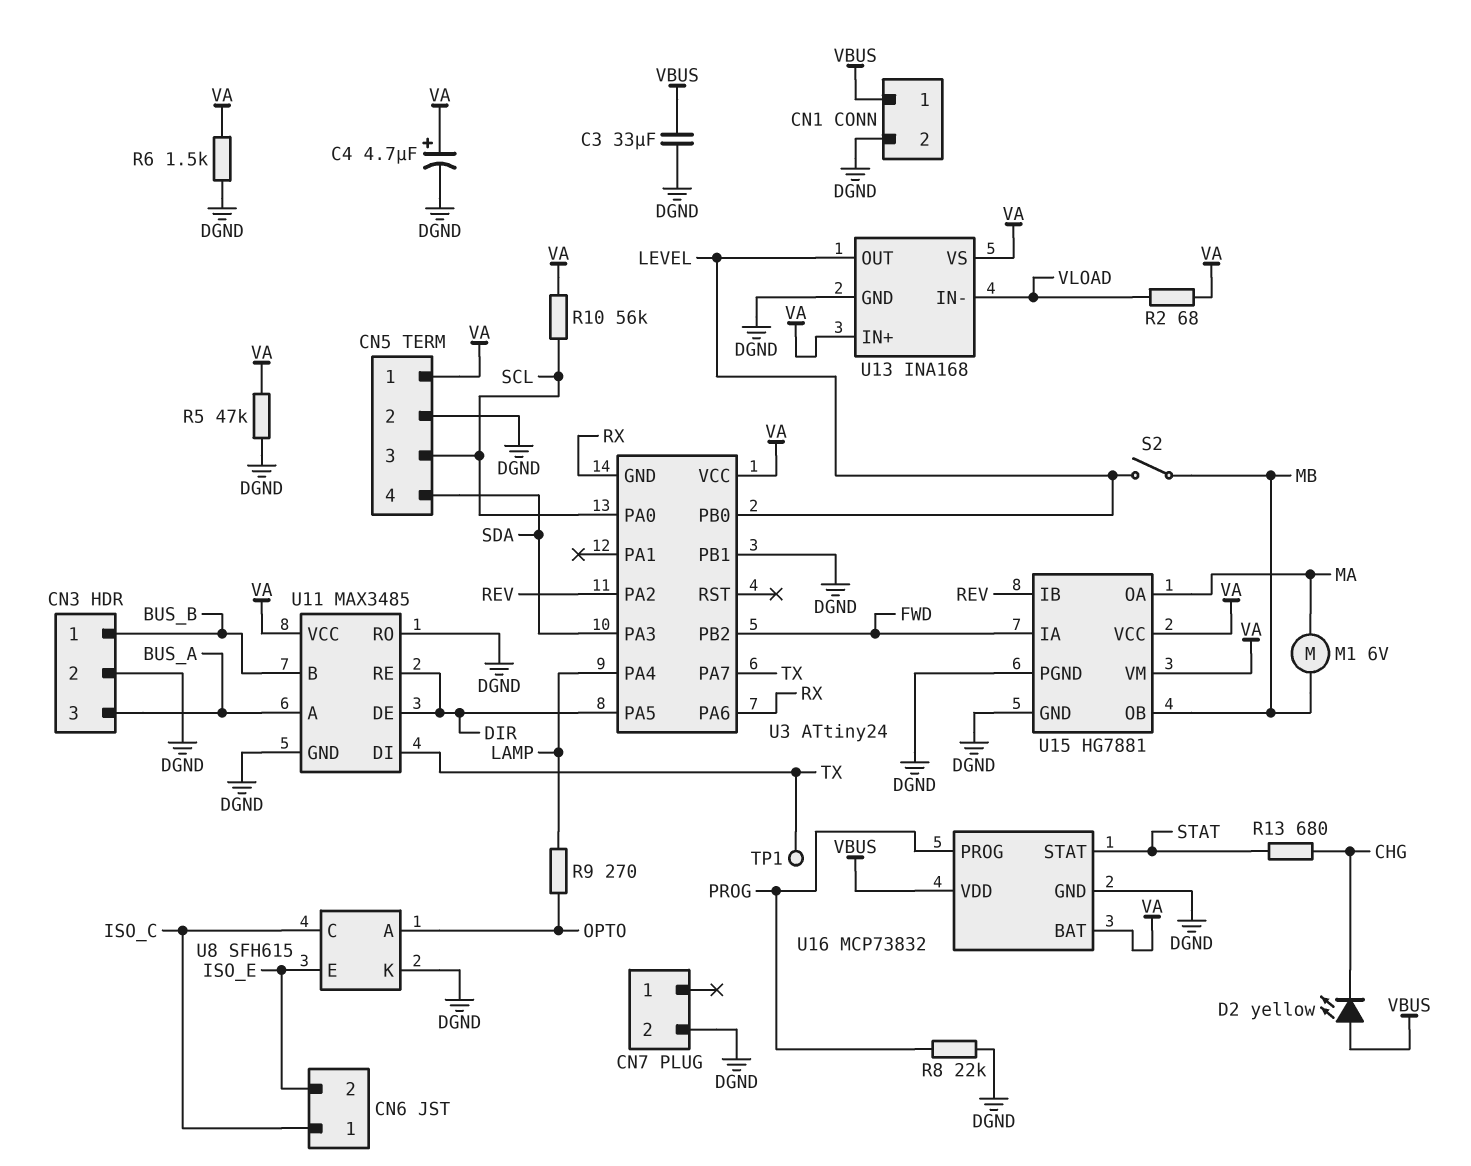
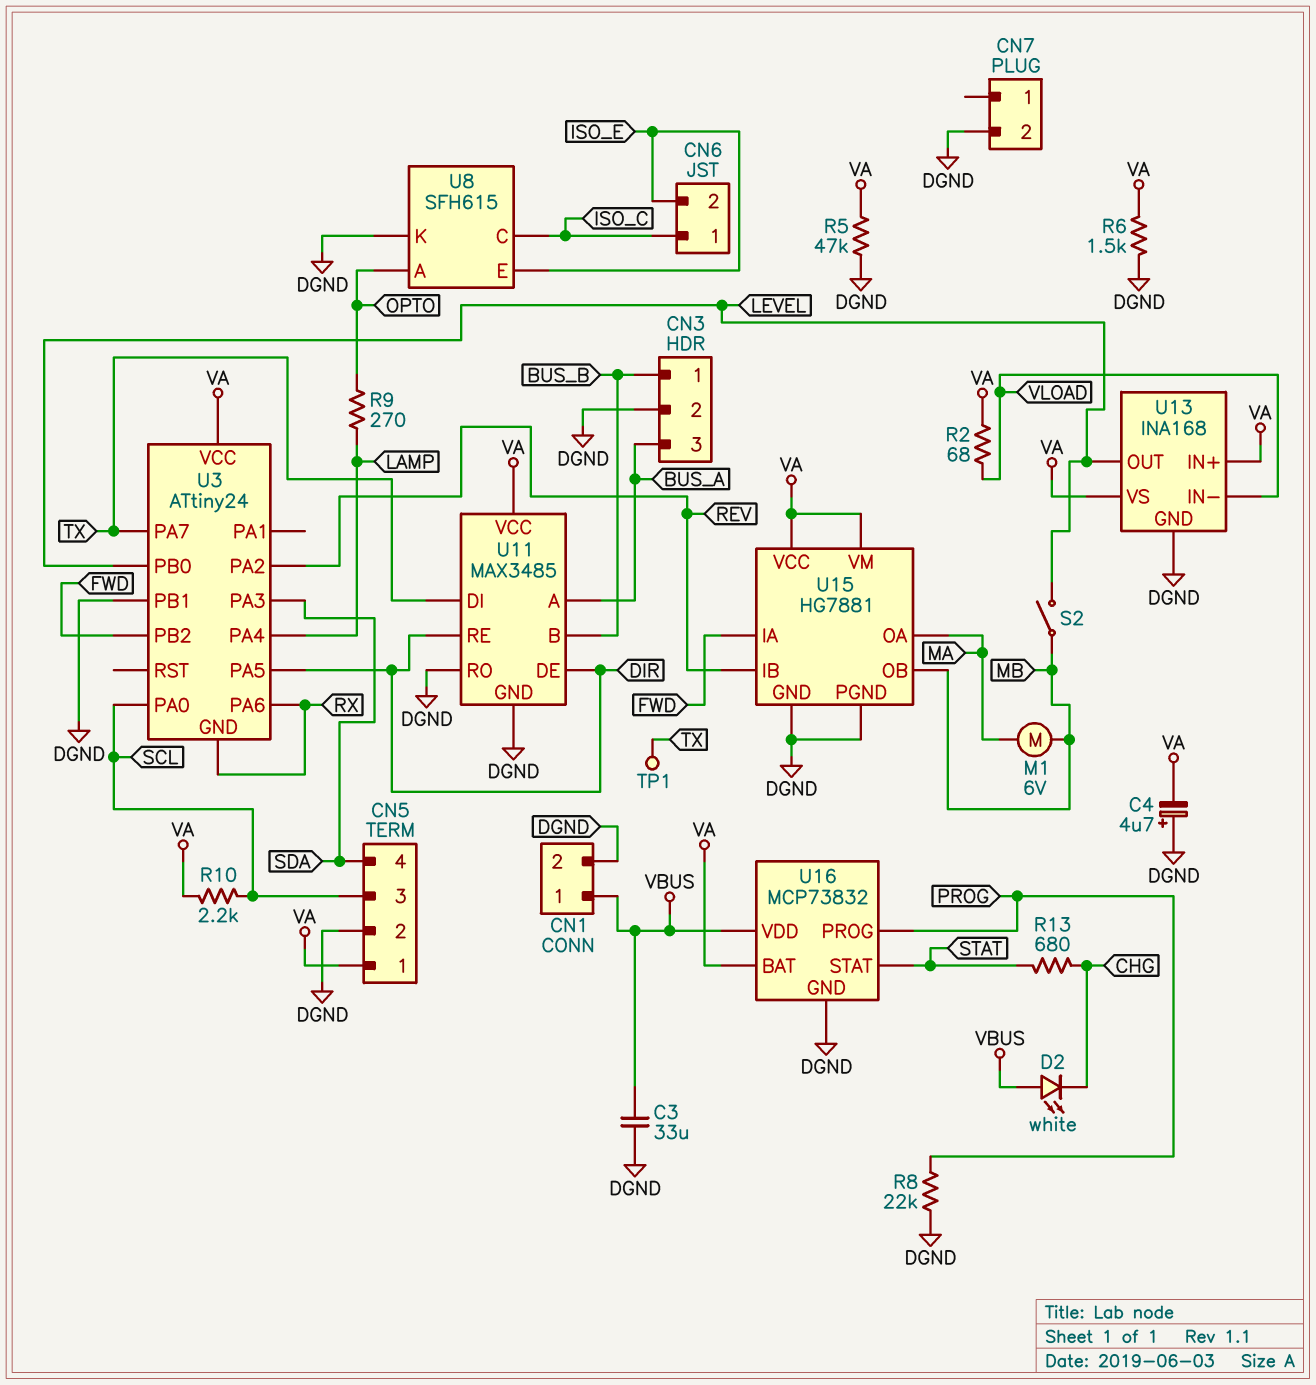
C4: 4.7uF (plus VA, minus DGND) -> 4.7uF (plus DGND, minus VA)
D2: LED yellow (A VBUS, K CHG) -> LED white (A VBUS, K CHG)
R10: 56k (SCL, VA) -> 2.2k (SCL, VA)

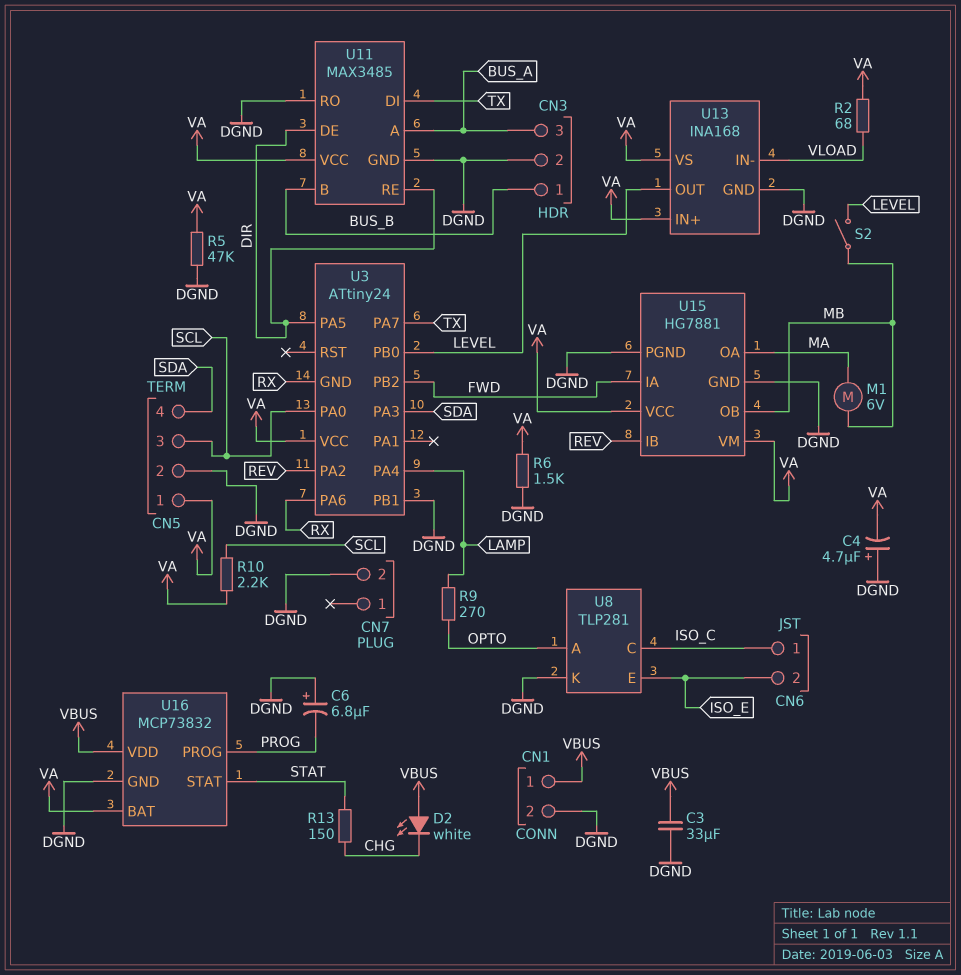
C6: none -> 6.8uF (plus DGND, minus PROG)
R8: 22k (DGND, PROG) -> none
R13: 680 (CHG, STAT) -> 150 (CHG, STAT)
TP1: test point (TX) -> none
U8: SFH615 -> TLP281

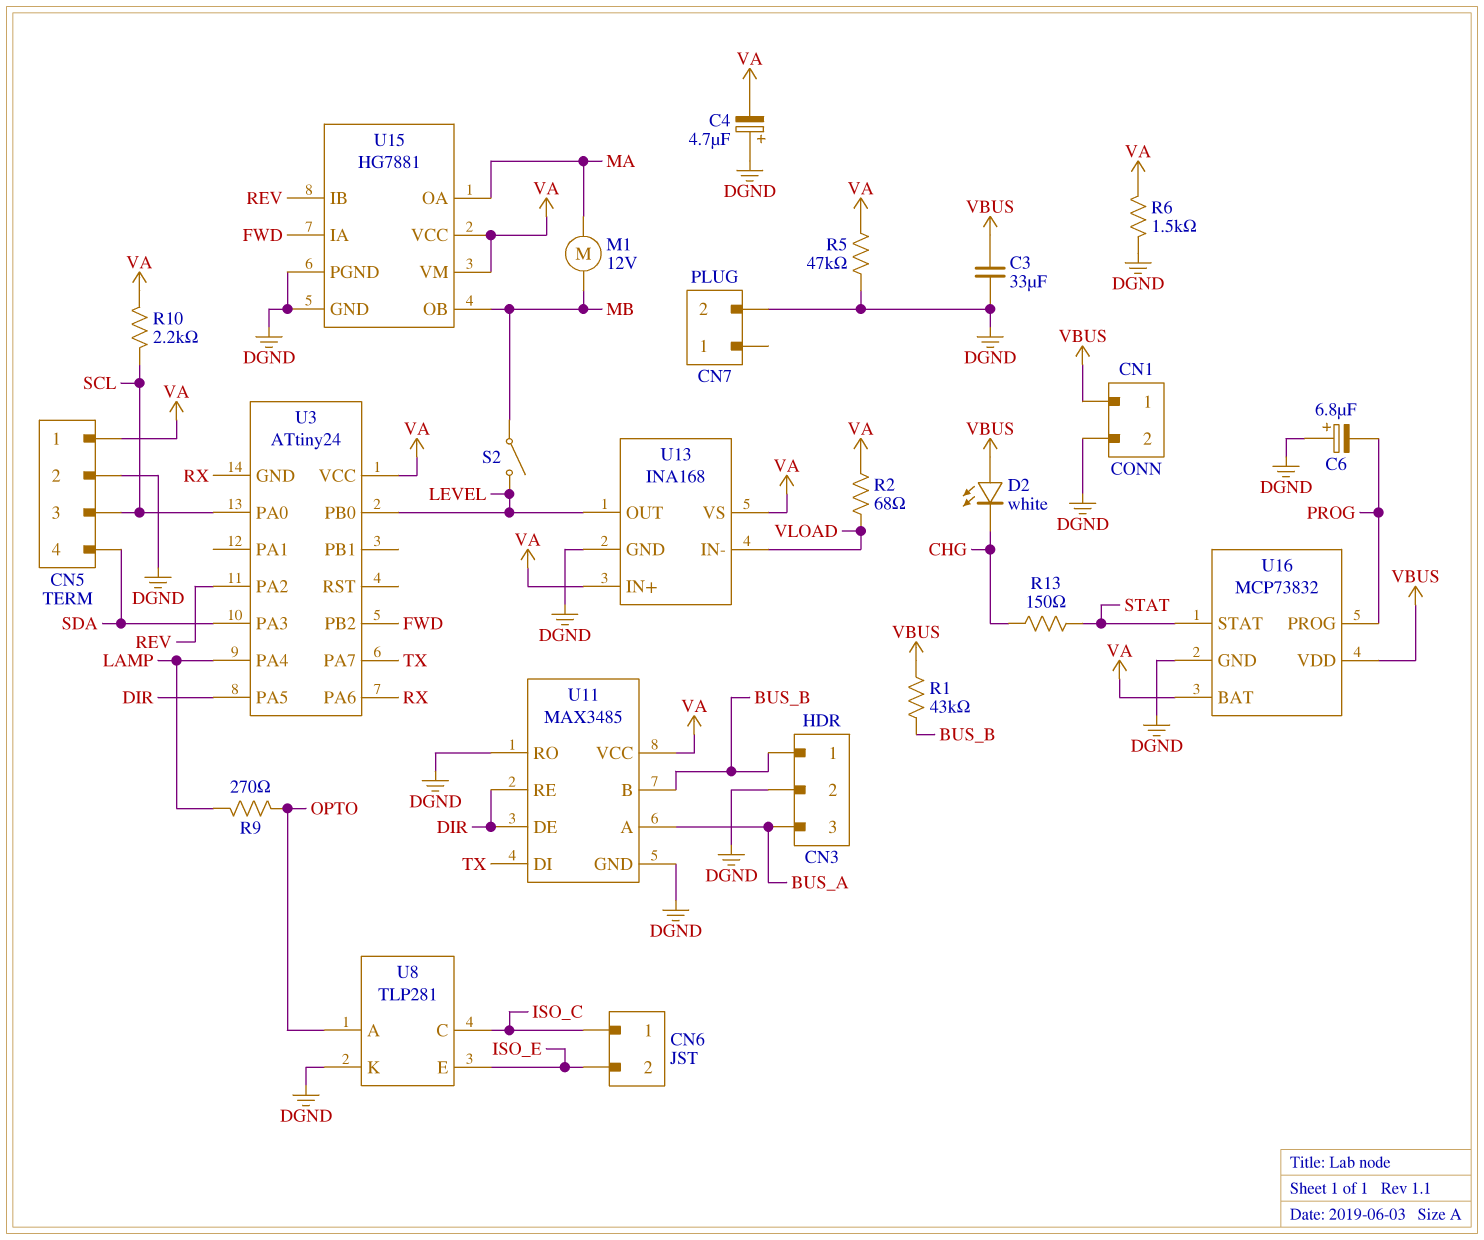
M1: motor 6V (MA, MB) -> motor 12V (MA, MB)
R1: none -> 43k (BUS_B, VBUS)
U3 pin PB1: DGND -> none

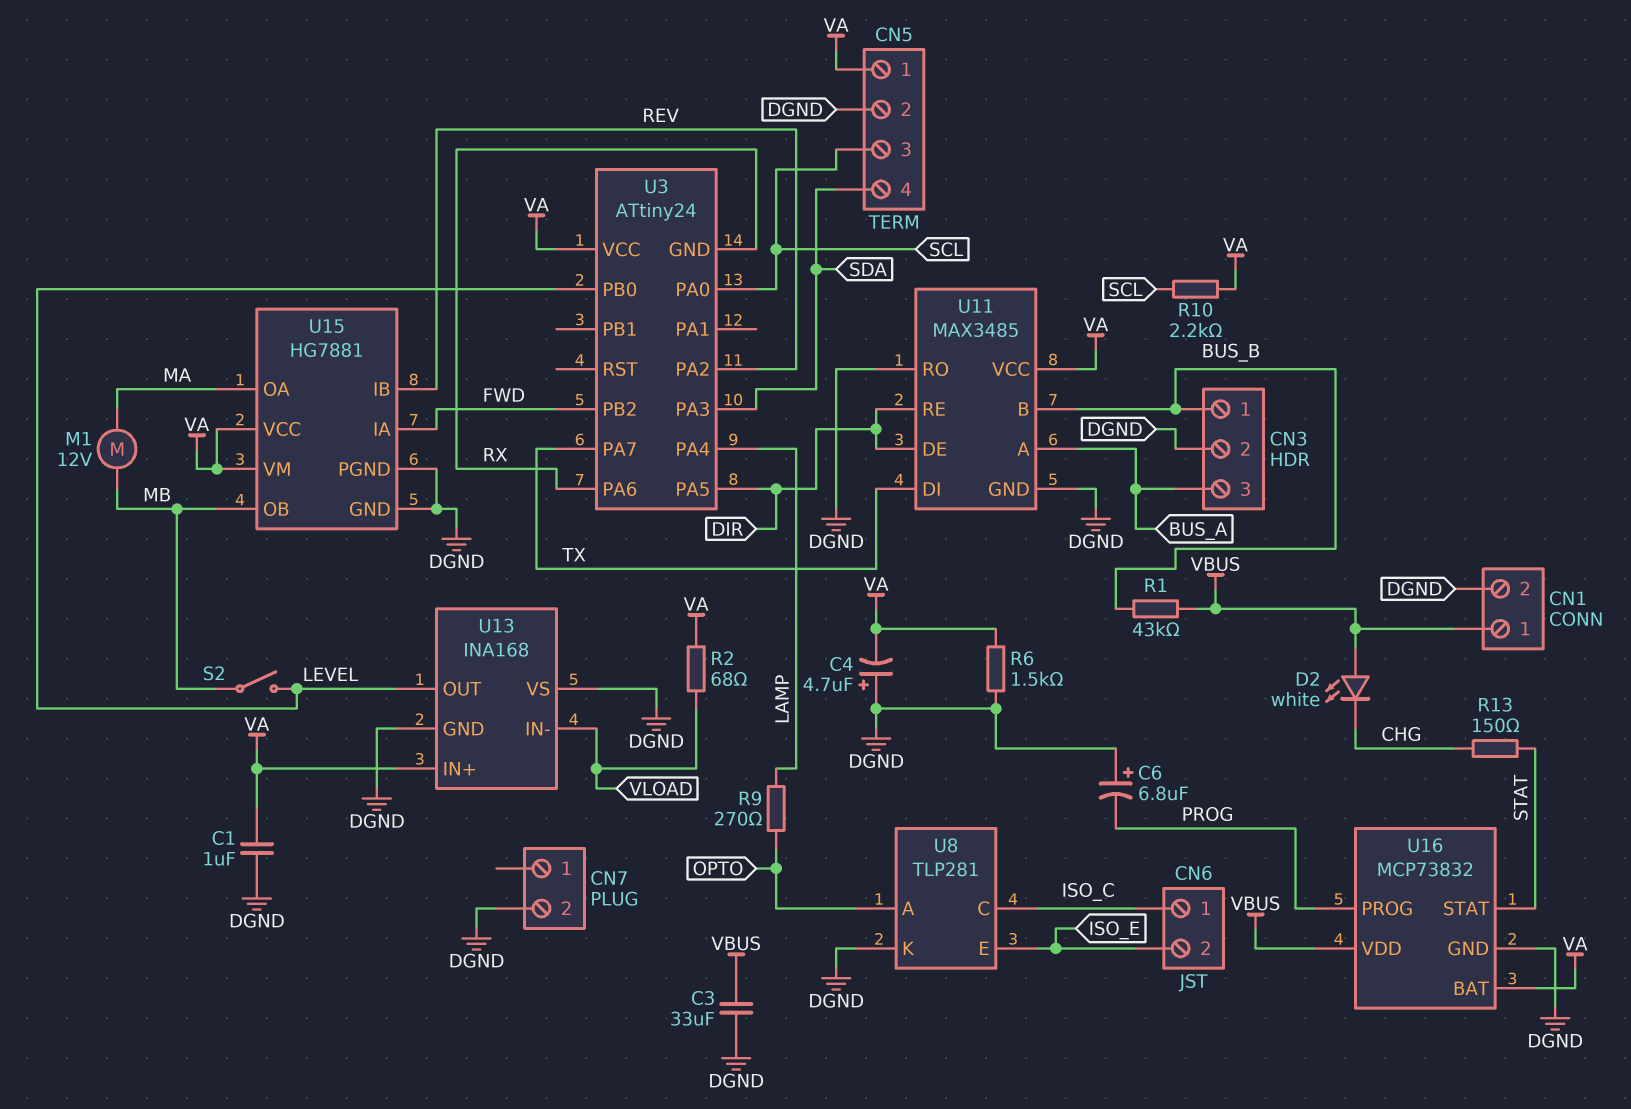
C1: none -> 1uF (DGND, VA)
R5: 47k (DGND, VA) -> none
U13 pin VS: VA -> DGND

